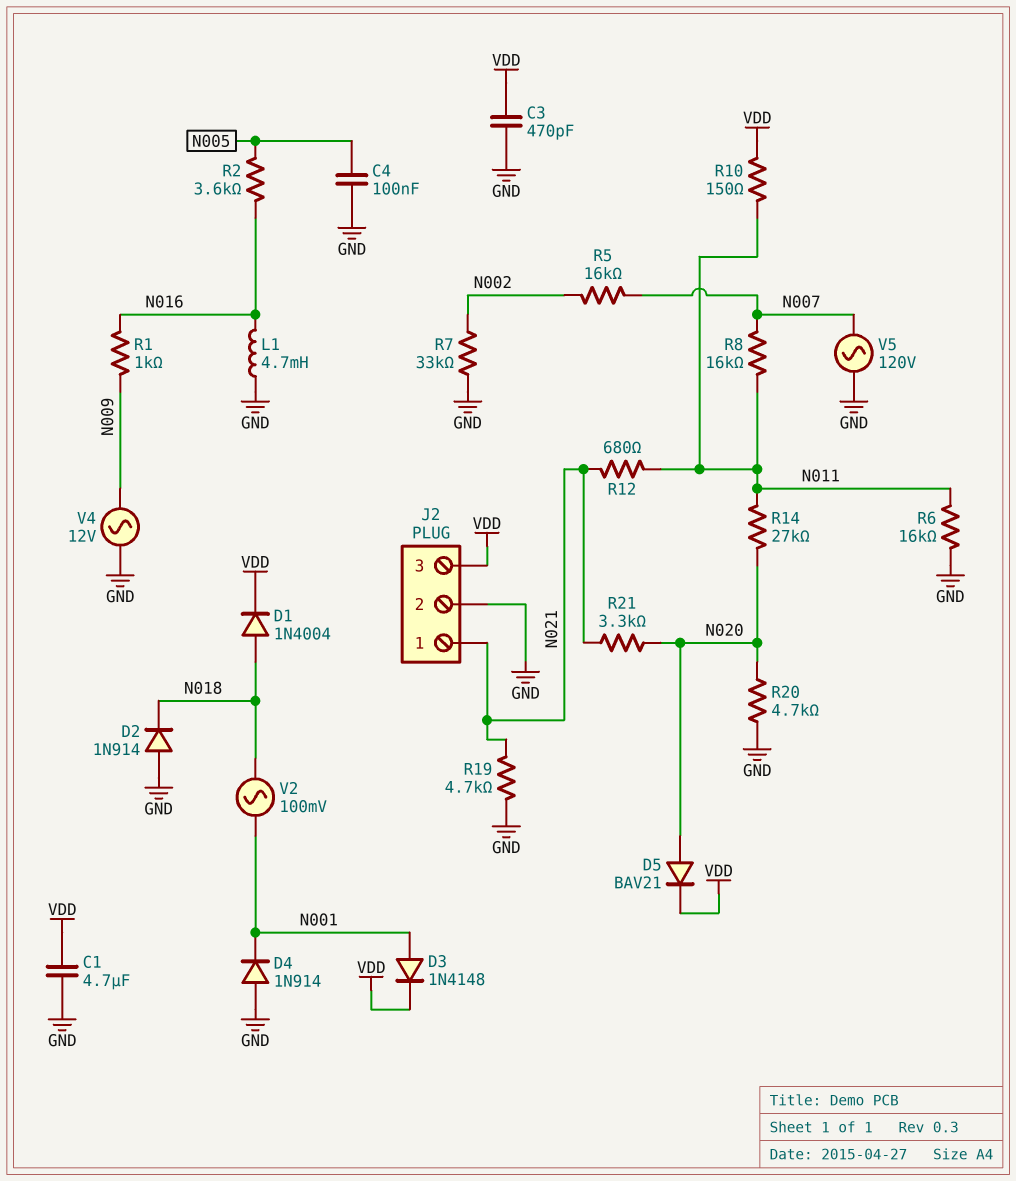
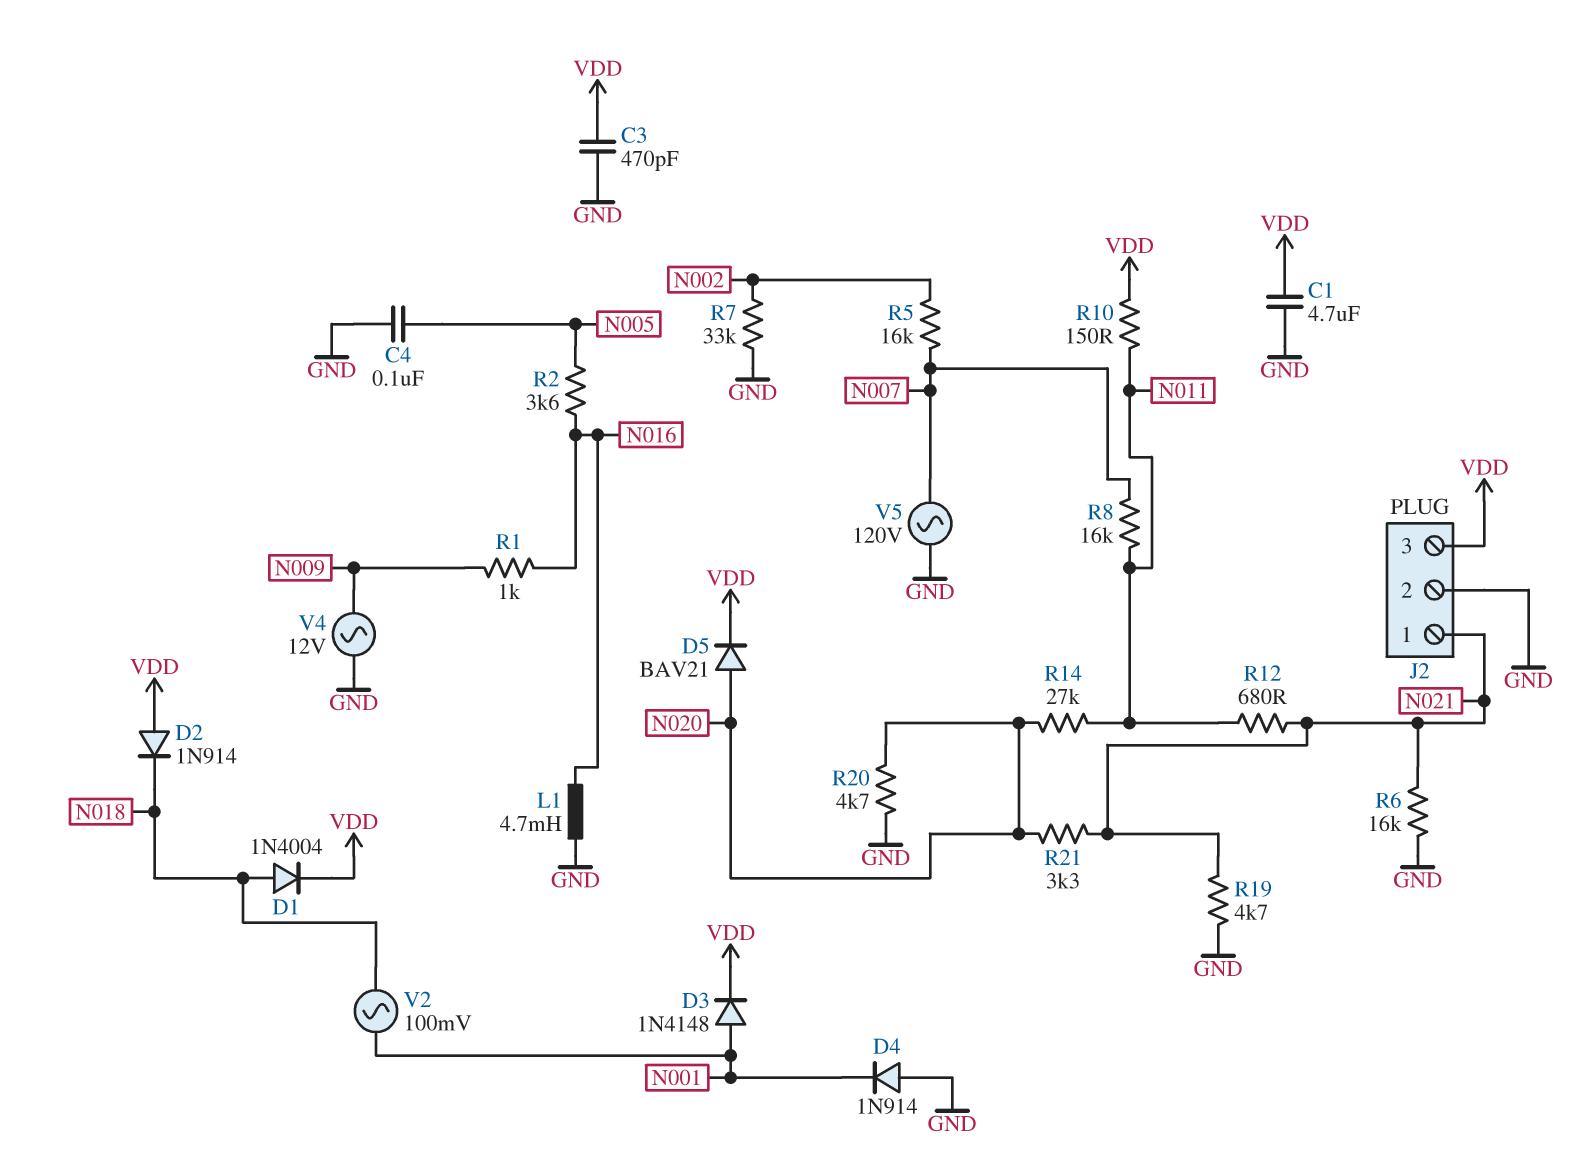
D2: diode 1N914 (A GND, K N018) -> diode 1N914 (A VDD, K N018)
R6: 16k (GND, N011) -> 16k (GND, N021)

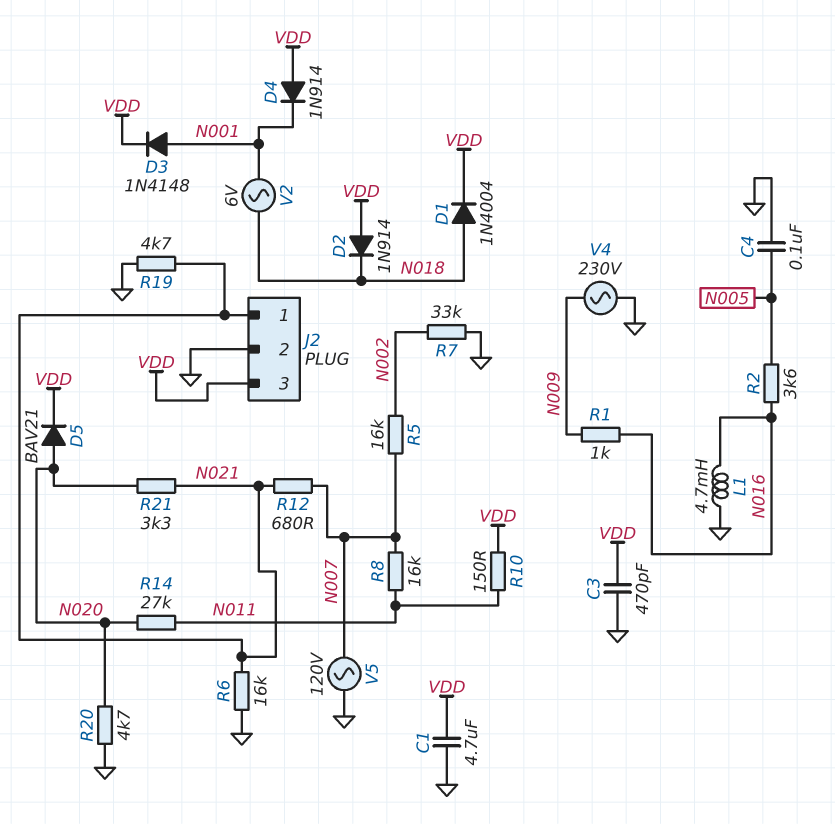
D4: diode 1N914 (A GND, K N001) -> diode 1N914 (A VDD, K N001)
R12: 680 (N011, N021) -> 680 (N007, N021)
V2: AC 100mV (N001, N018) -> AC 6V (N001, N018)
V4: AC 12V (GND, N009) -> AC 230V (GND, N009)

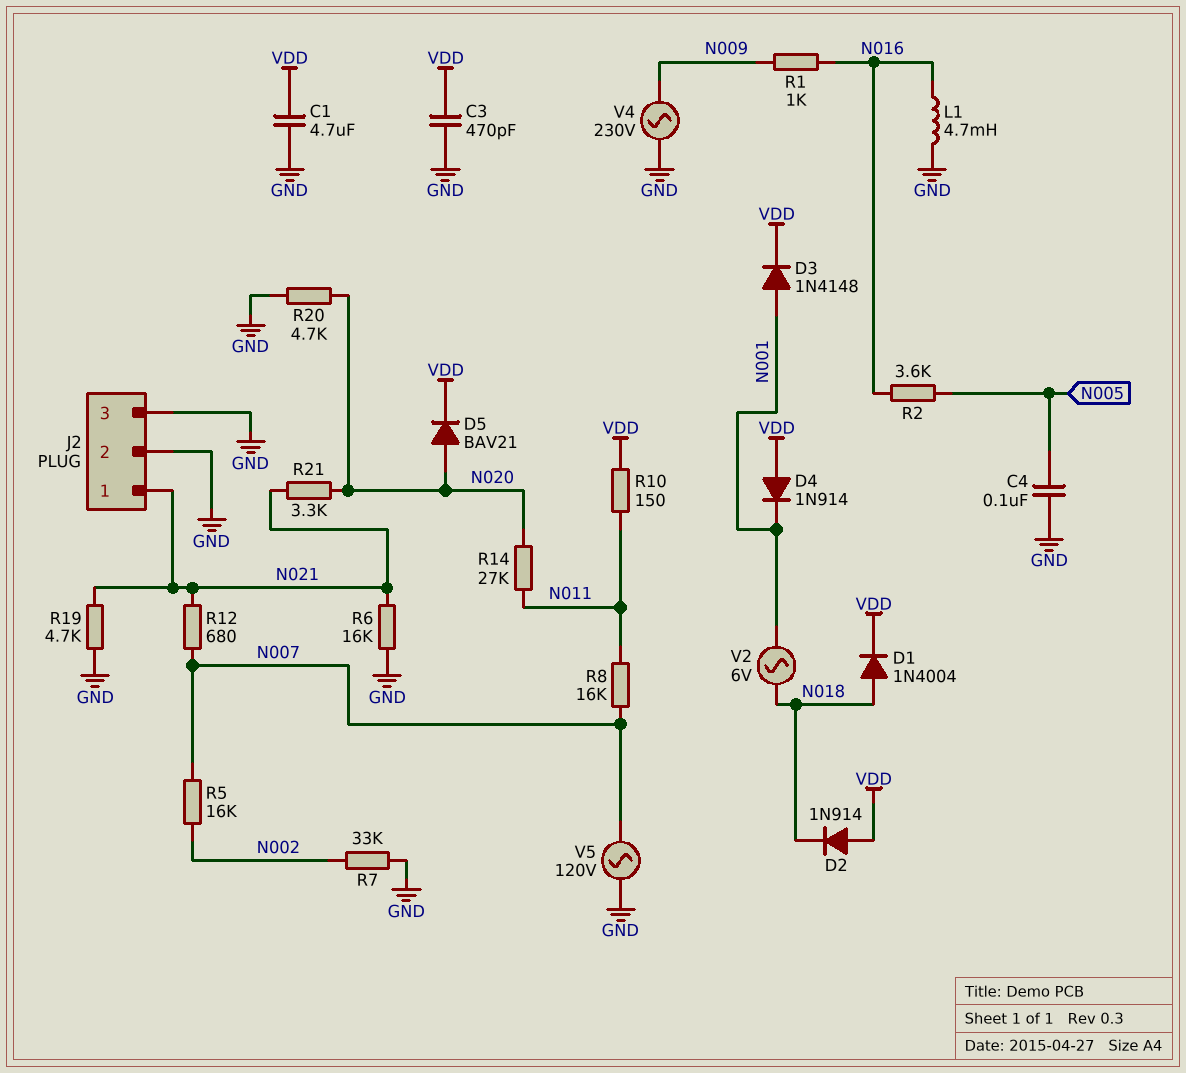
J2 pin 3: VDD -> GND

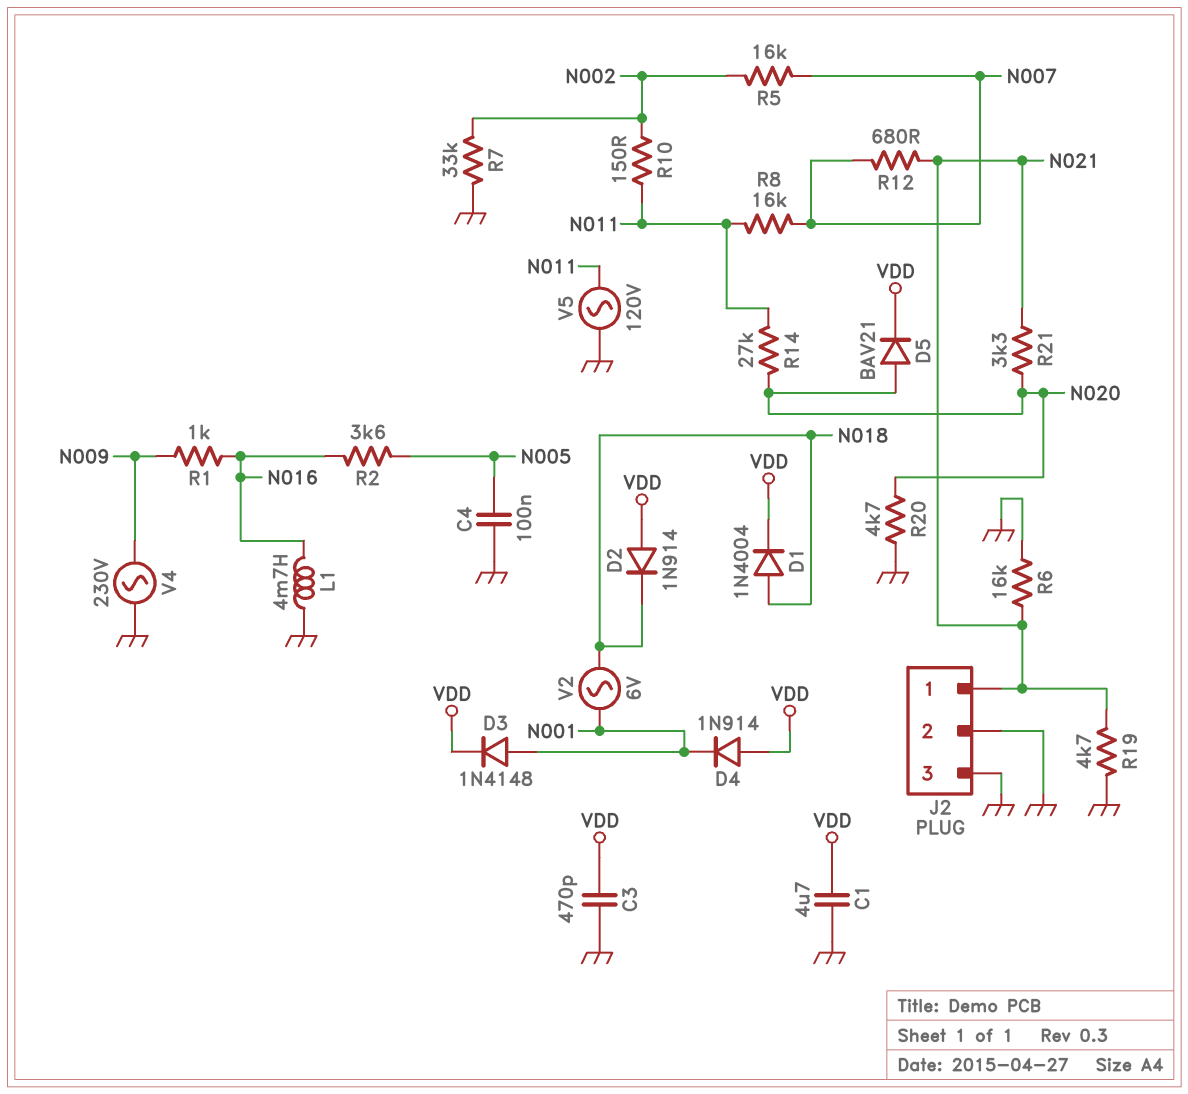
R10: 150 (N011, VDD) -> 150 (N002, N011)
V5: AC 120V (GND, N007) -> AC 120V (GND, N011)

